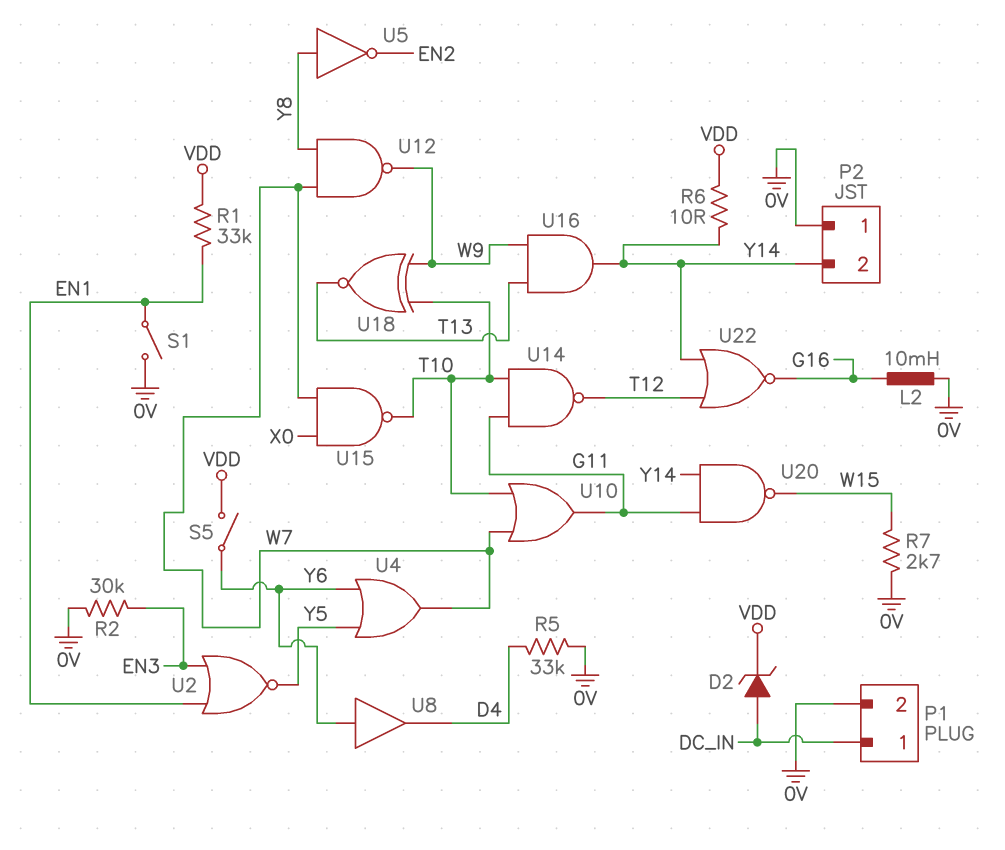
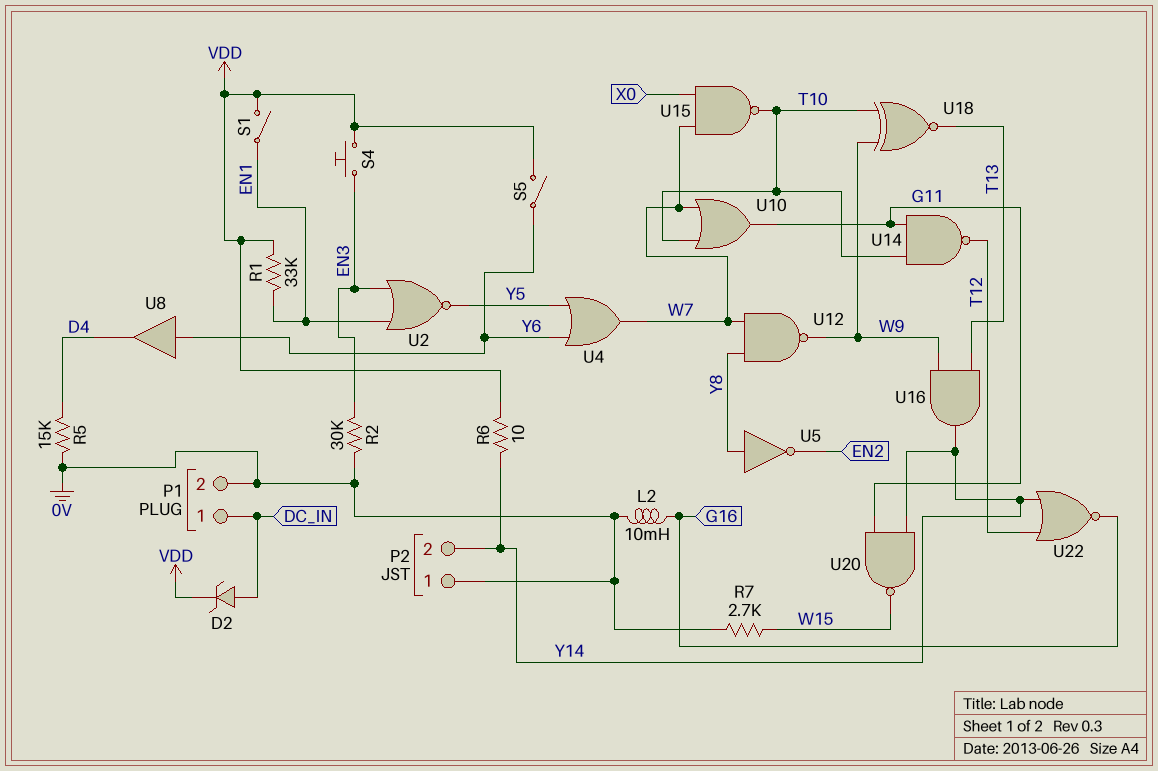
R5: 33k (0V, D4) -> 15k (0V, D4)
S1: switch (0V, EN1) -> switch (EN1, VDD)
S4: none -> button (EN3, VDD)

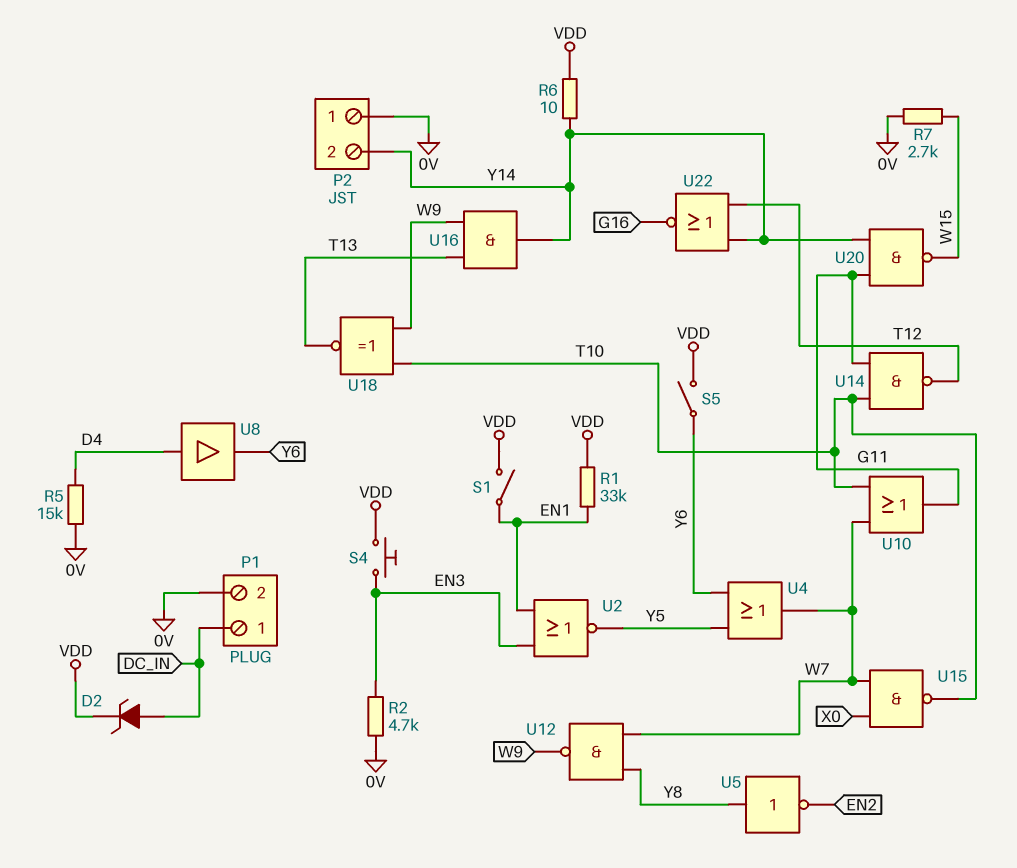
L2: 10mH (0V, G16) -> none
R2: 30k (0V, EN3) -> 4.7k (0V, EN3)
U8: buffer (in Y6, out D4) -> buffer (in D4, out Y6)

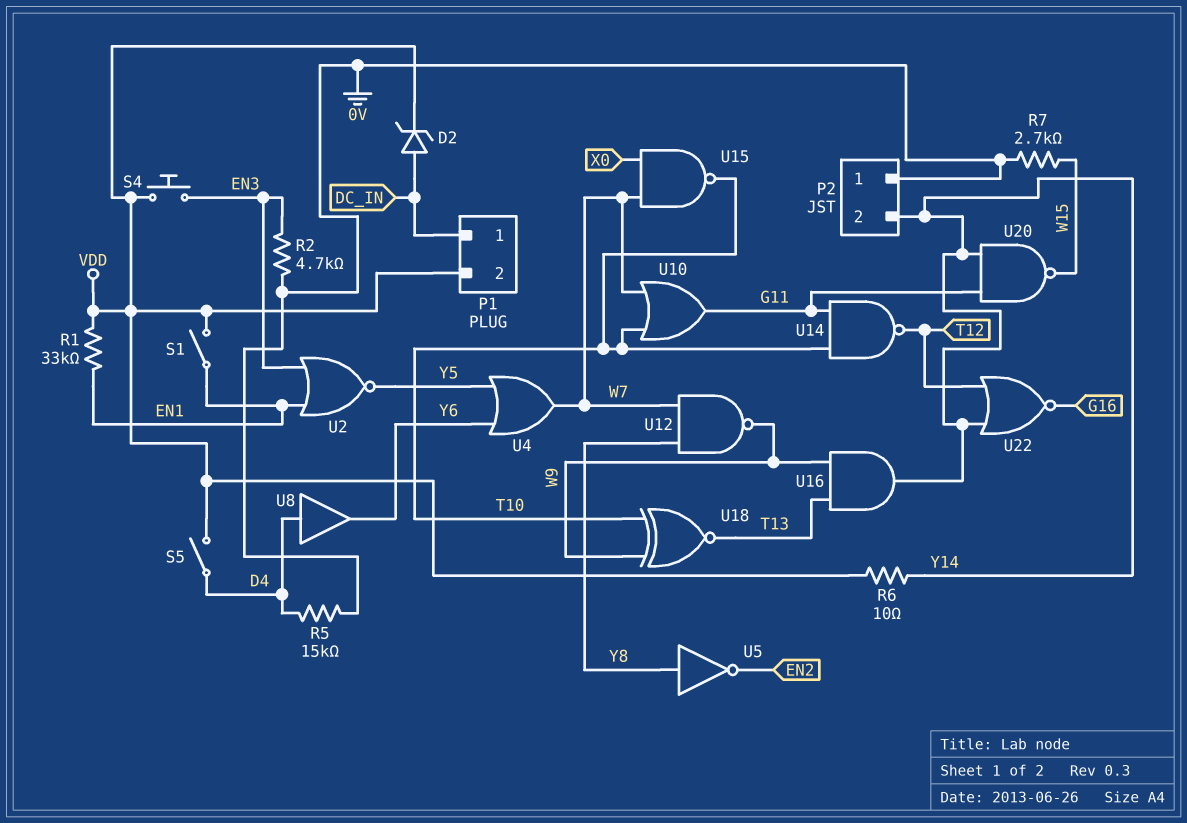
P1 pin 2: 0V -> VDD
S5: switch (VDD, Y6) -> switch (D4, VDD)

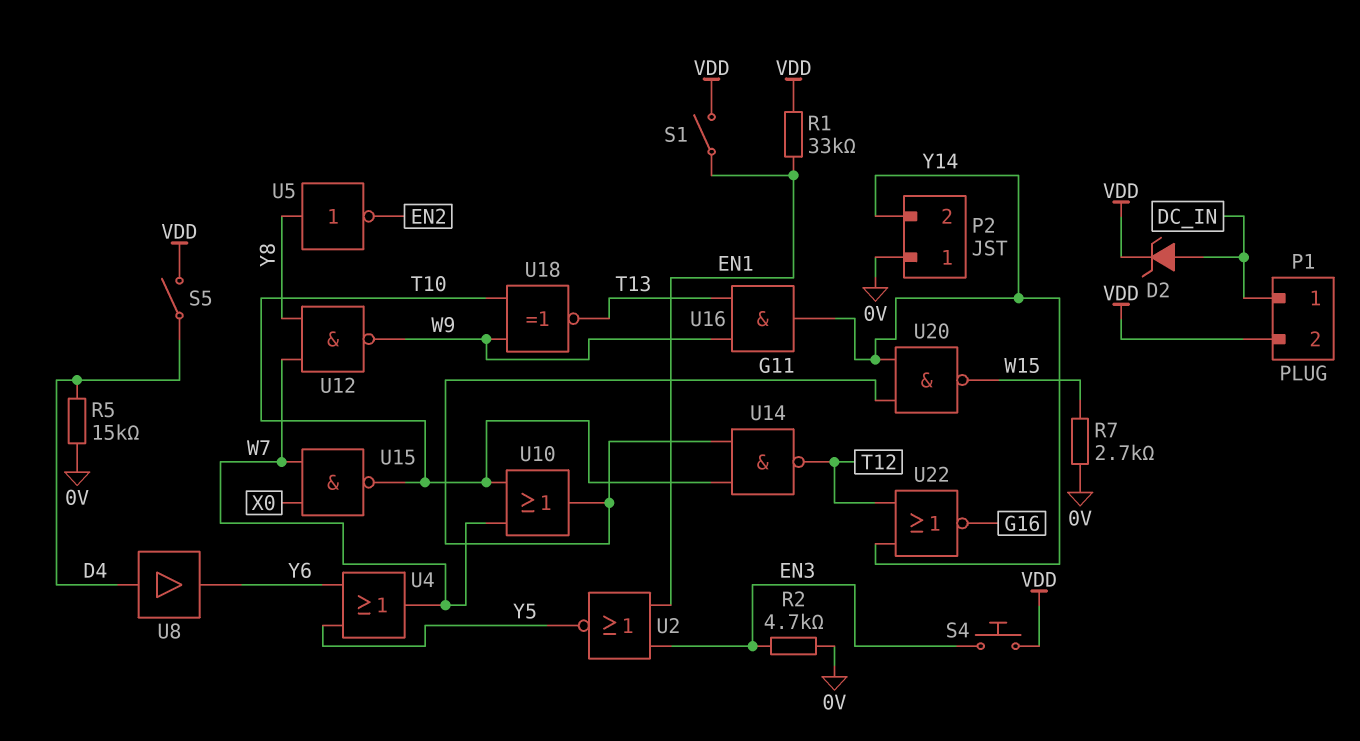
R6: 10 (VDD, Y14) -> none

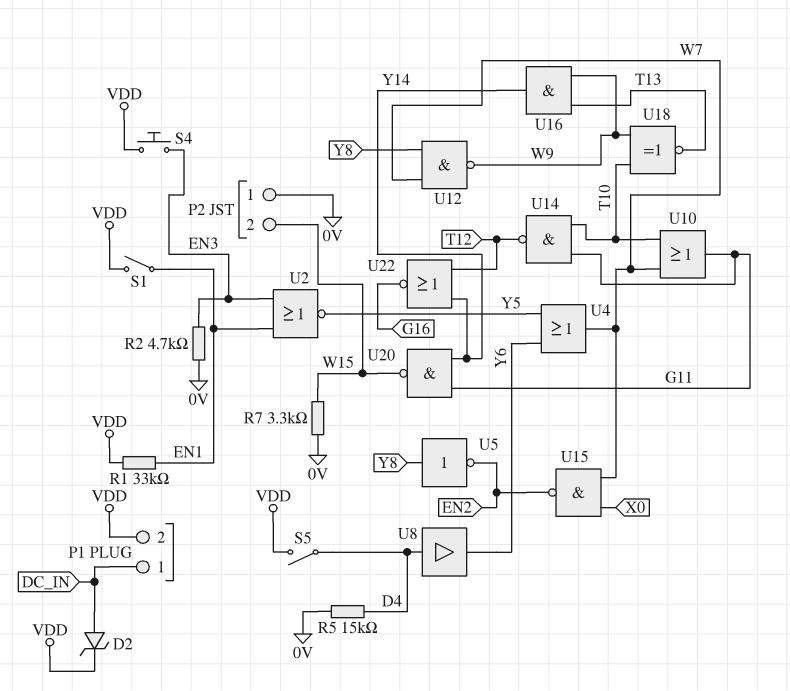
P2 pin 2: Y14 -> W15
R7: 2.7k (0V, W15) -> 3.3k (0V, W15)
U15: NAND (in W7, in X0, out T10) -> NAND (in W7, in X0, out EN2)

